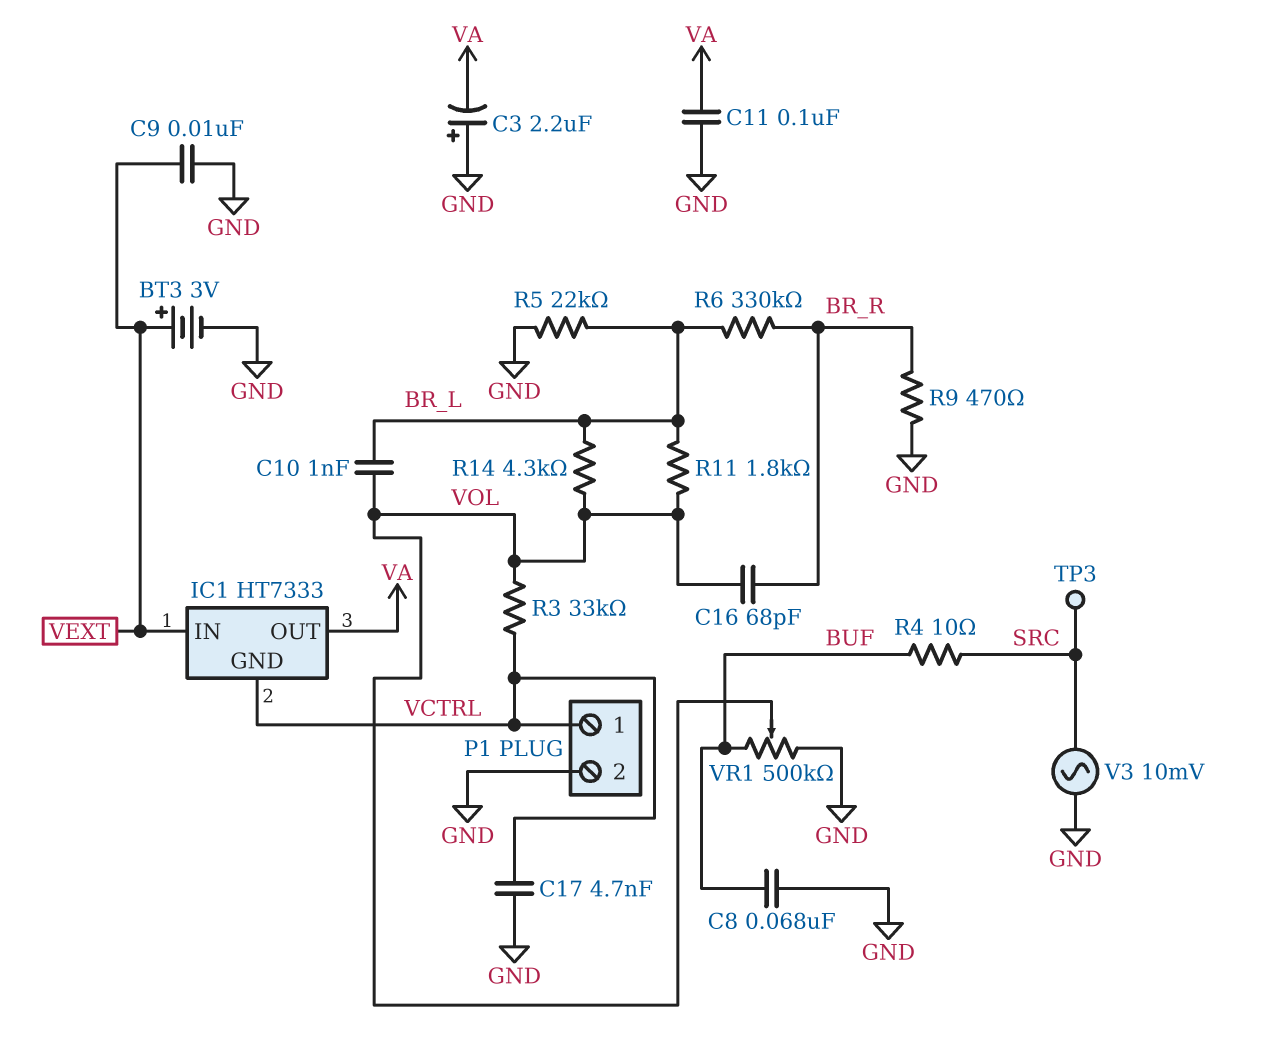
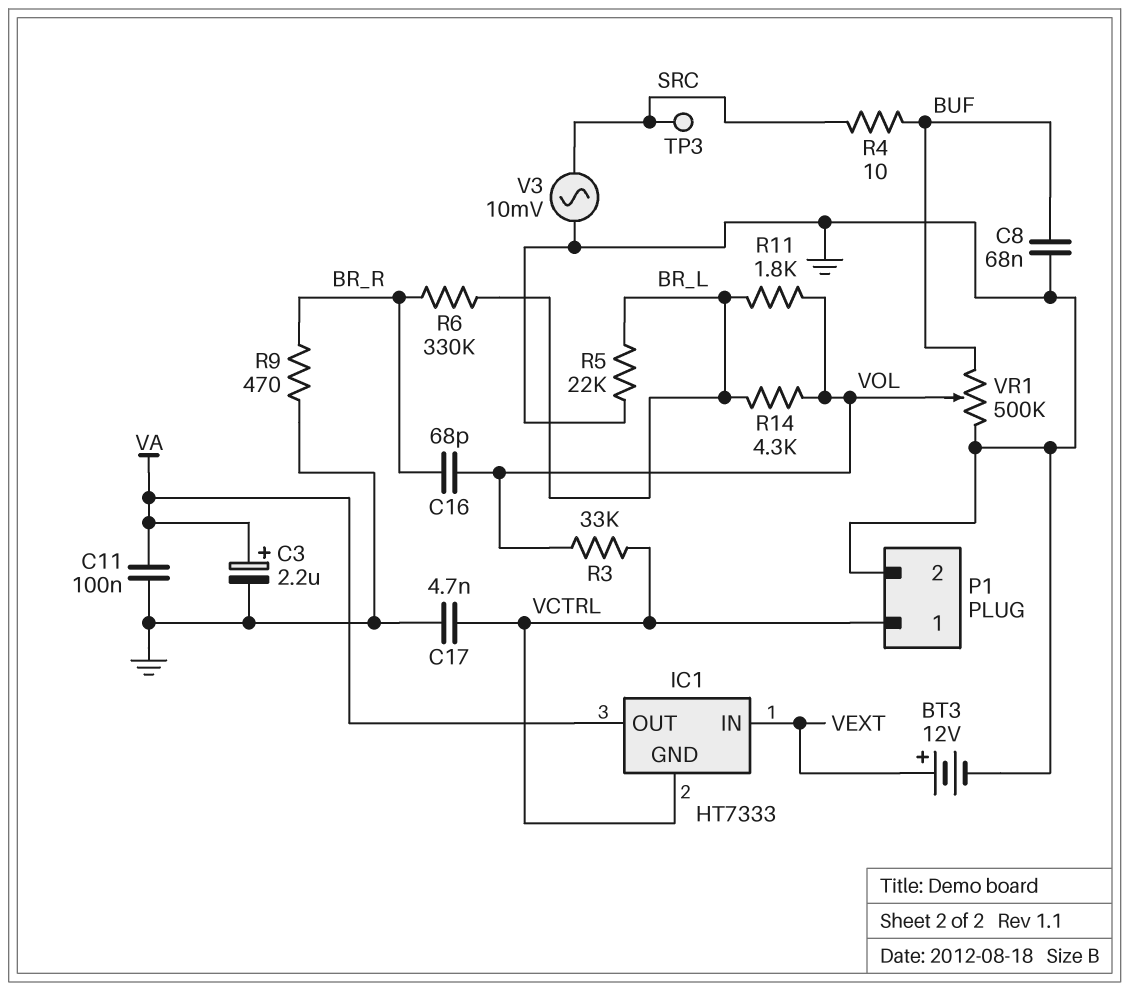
BT3: 3V (plus VEXT, minus GND) -> 12V (plus VEXT, minus GND)
C3: 2.2uF (plus GND, minus VA) -> 2.2uF (plus VA, minus GND)
C9: 10nF (GND, VEXT) -> none
C10: 1nF (BR_L, VOL) -> none

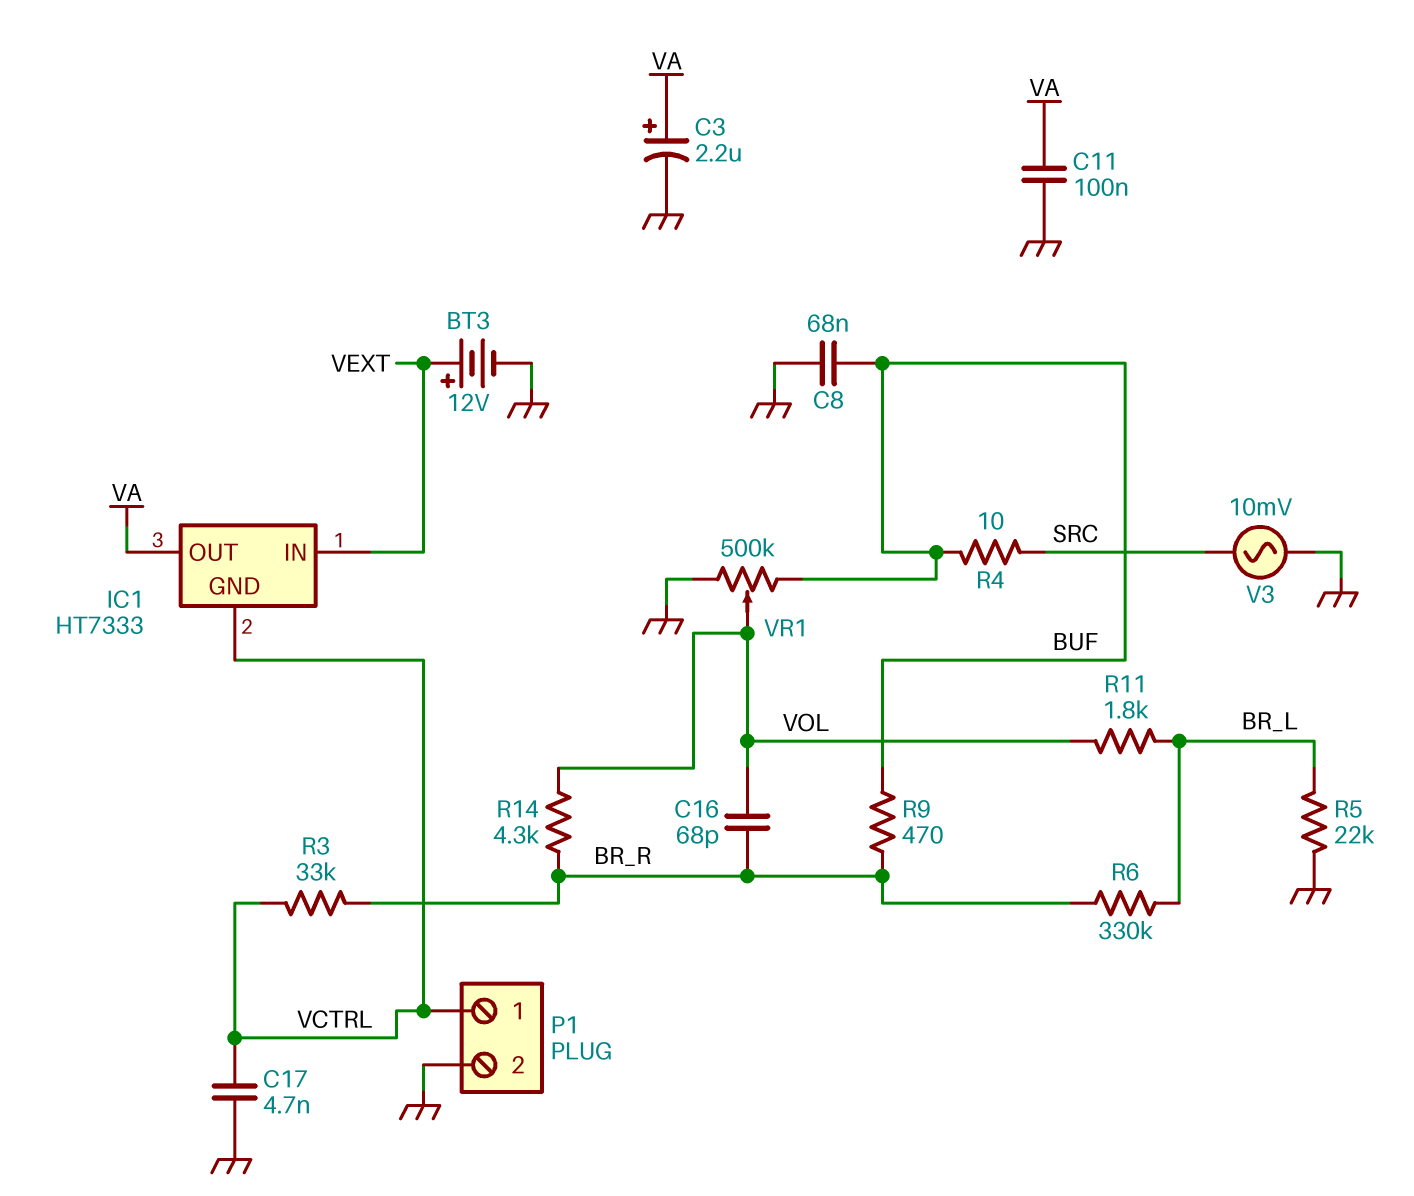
R3: 33k (VCTRL, VOL) -> 33k (BR_R, VCTRL)
R9: 470 (BR_R, GND) -> 470 (BR_R, BUF)
R14: 4.3k (BR_L, VOL) -> 4.3k (BR_R, VOL)
TP3: test point (SRC) -> none

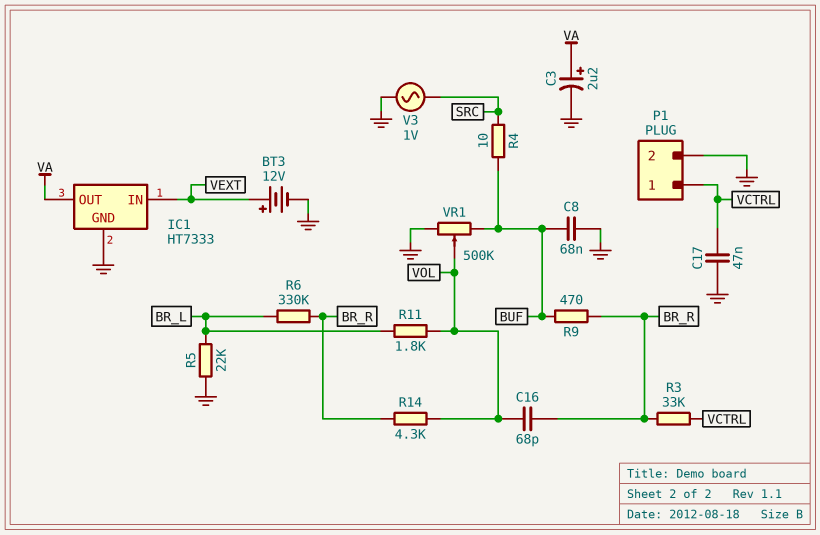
C11: 100nF (GND, VA) -> none
C17: 4.7nF (GND, VCTRL) -> 47nF (GND, VCTRL)
IC1 pin GND: VCTRL -> GND
V3: AC 10mV (GND, SRC) -> AC 1V (GND, SRC)

